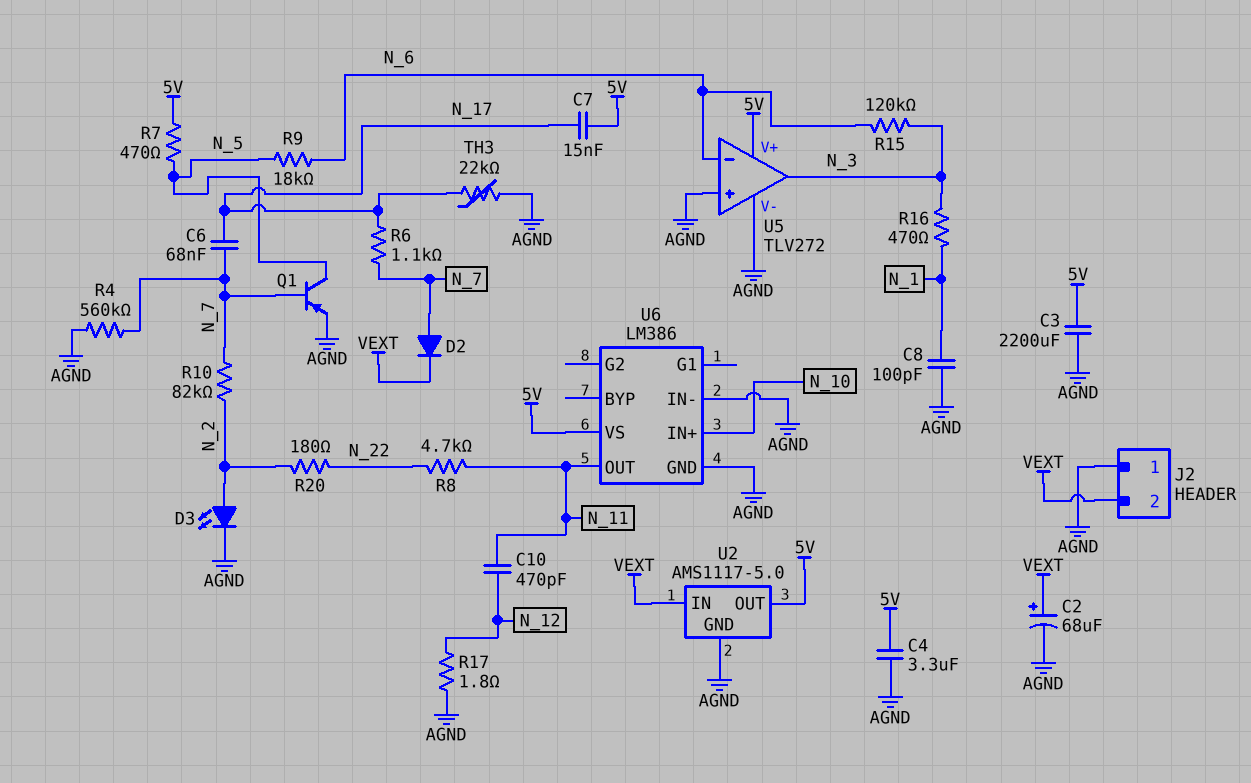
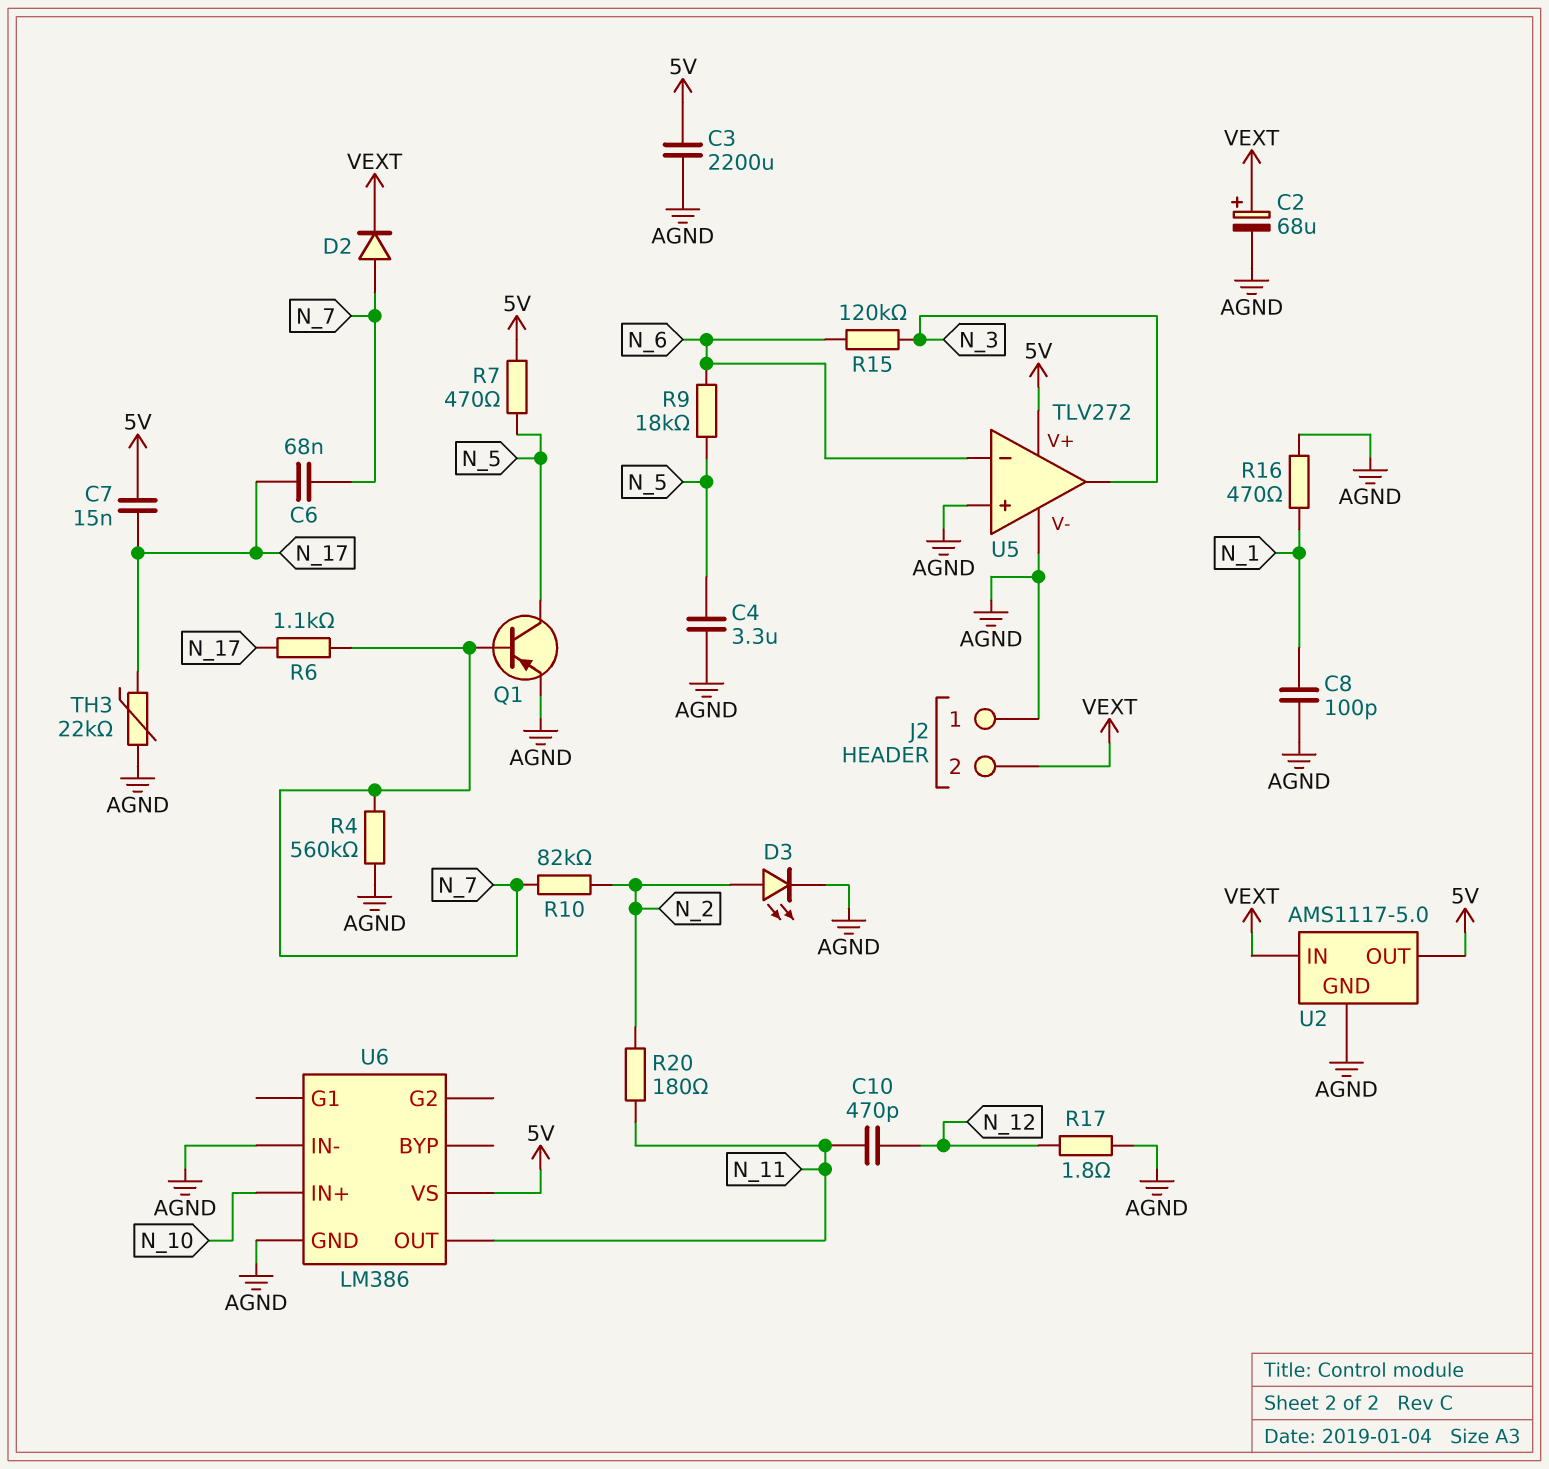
C4: 3.3uF (5V, AGND) -> 3.3uF (AGND, N_5)
R8: 4.7k (N_11, N_22) -> none
R16: 470 (N_1, N_3) -> 470 (AGND, N_1)
R20: 180 (N_2, N_22) -> 180 (N_2, N_11)

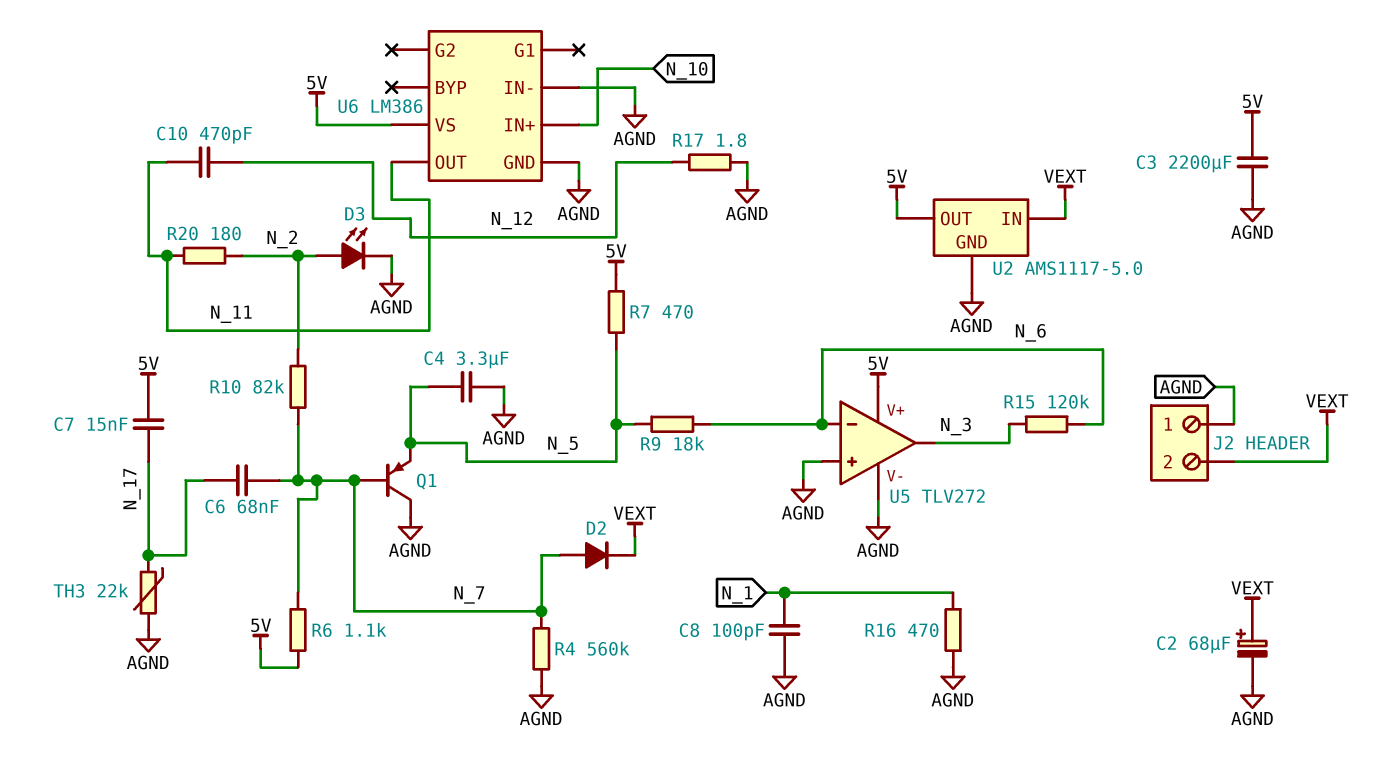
Q1: PNP (B N_7, C N_5, E AGND) -> PNP (B N_7, C AGND, E N_5)
R6: 1.1k (N_7, N_17) -> 1.1k (5V, N_7)

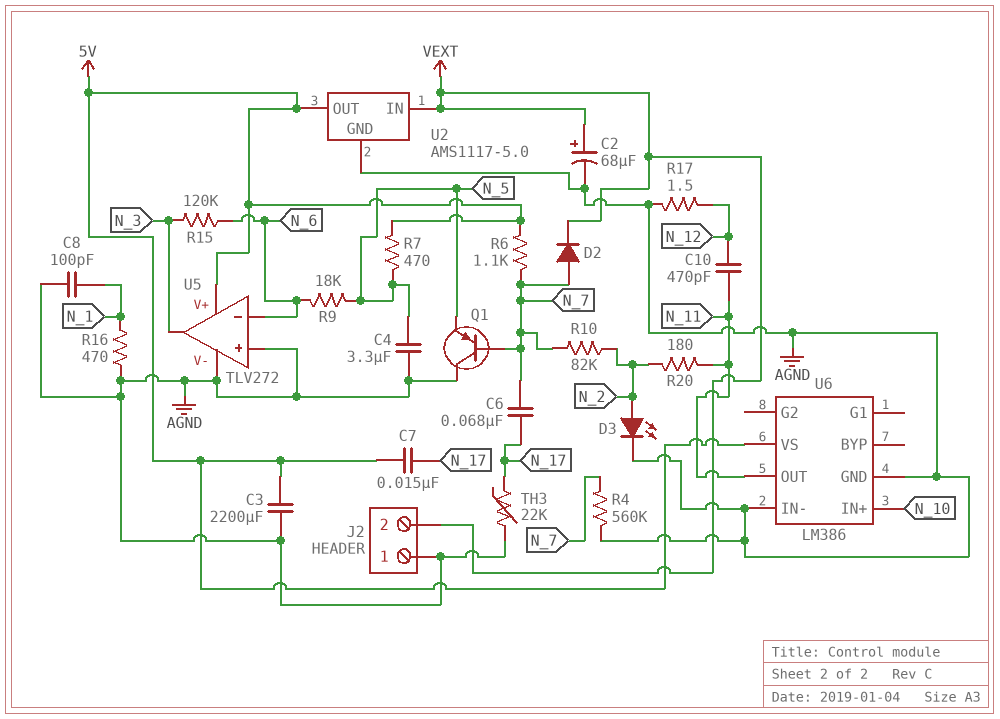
R17: 1.8 (AGND, N_12) -> 1.5 (AGND, N_12)

